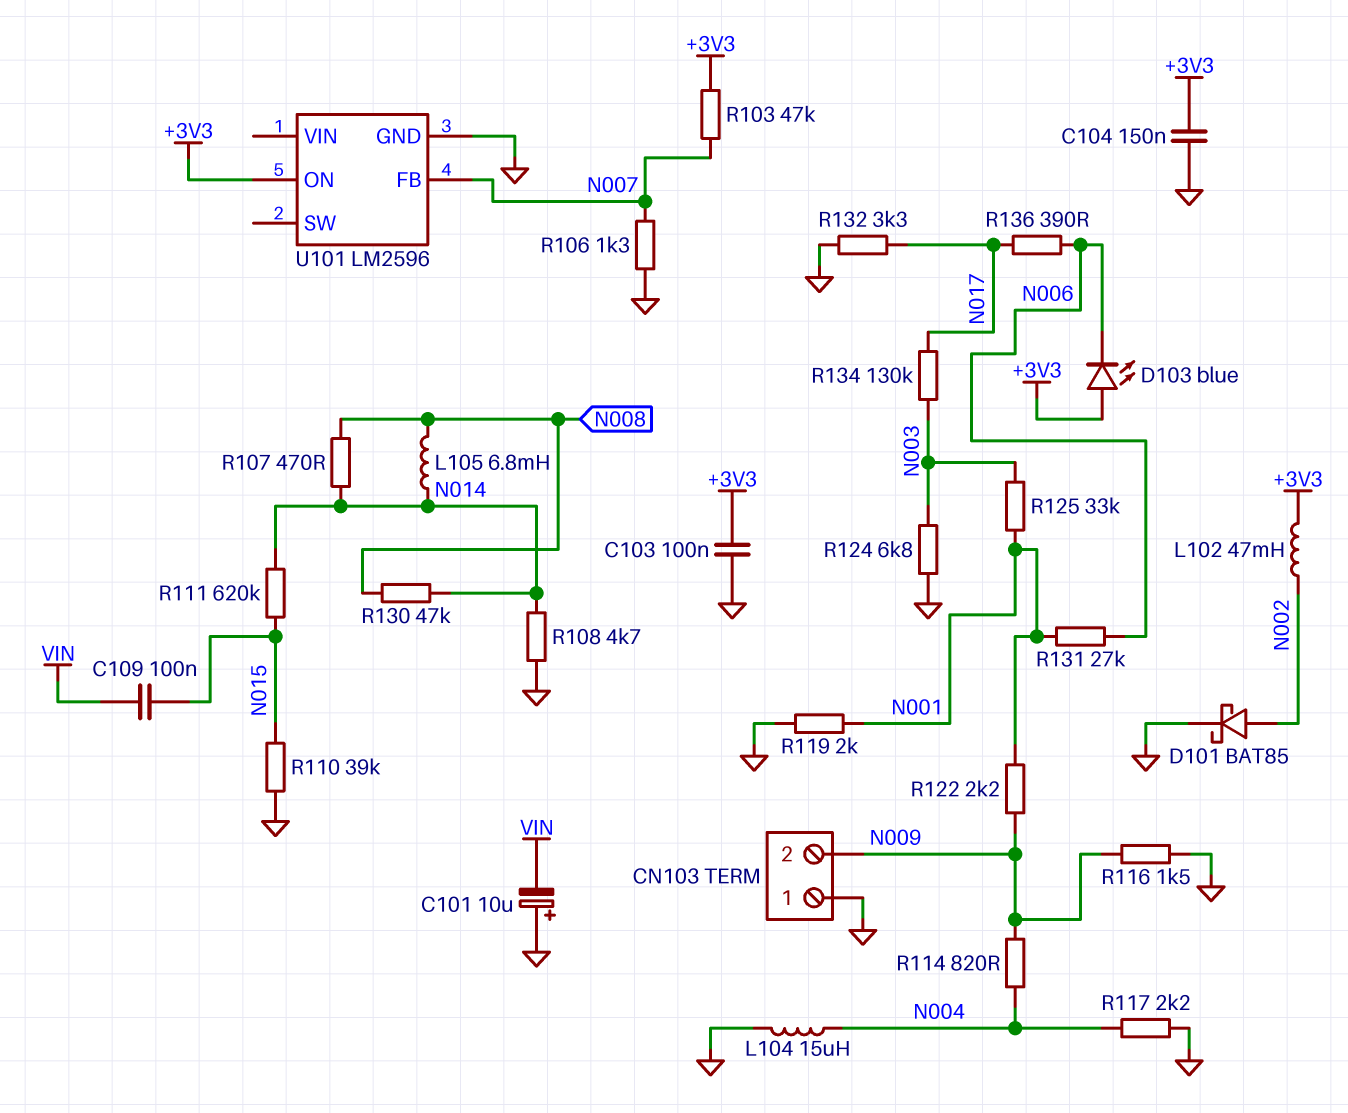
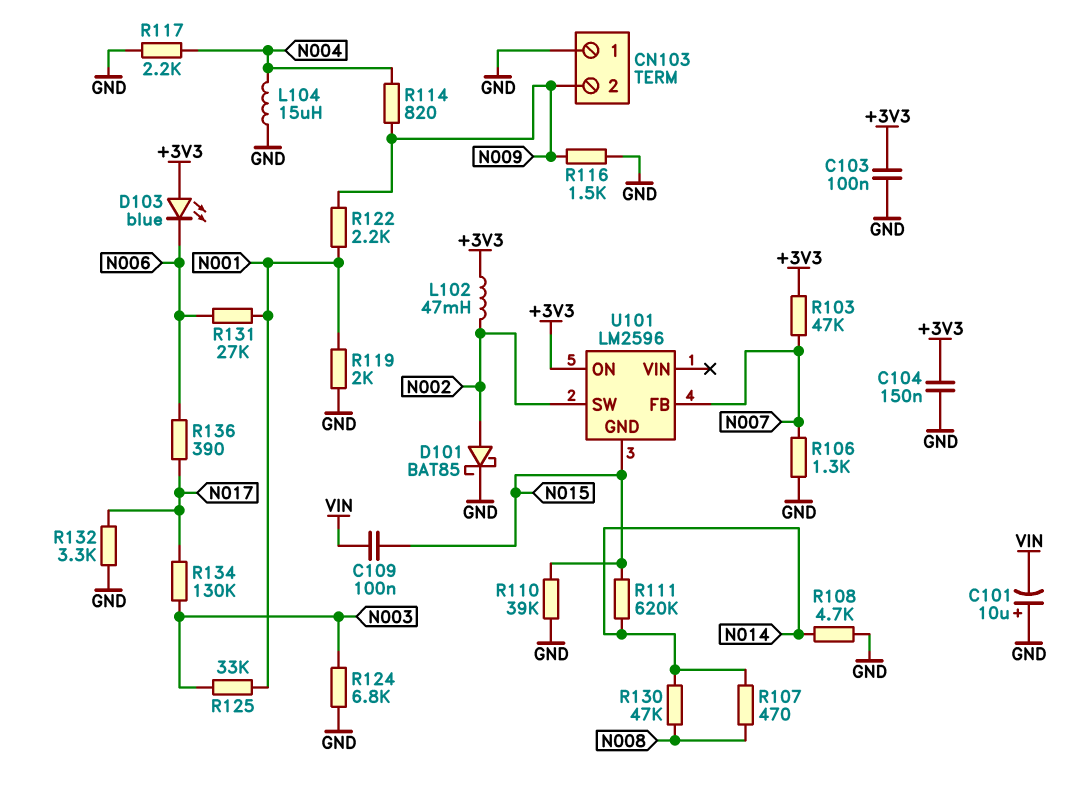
L105: 6.8mH (N008, N014) -> none
U101 pin GND: GND -> N015
U101 pin SW: none -> N002

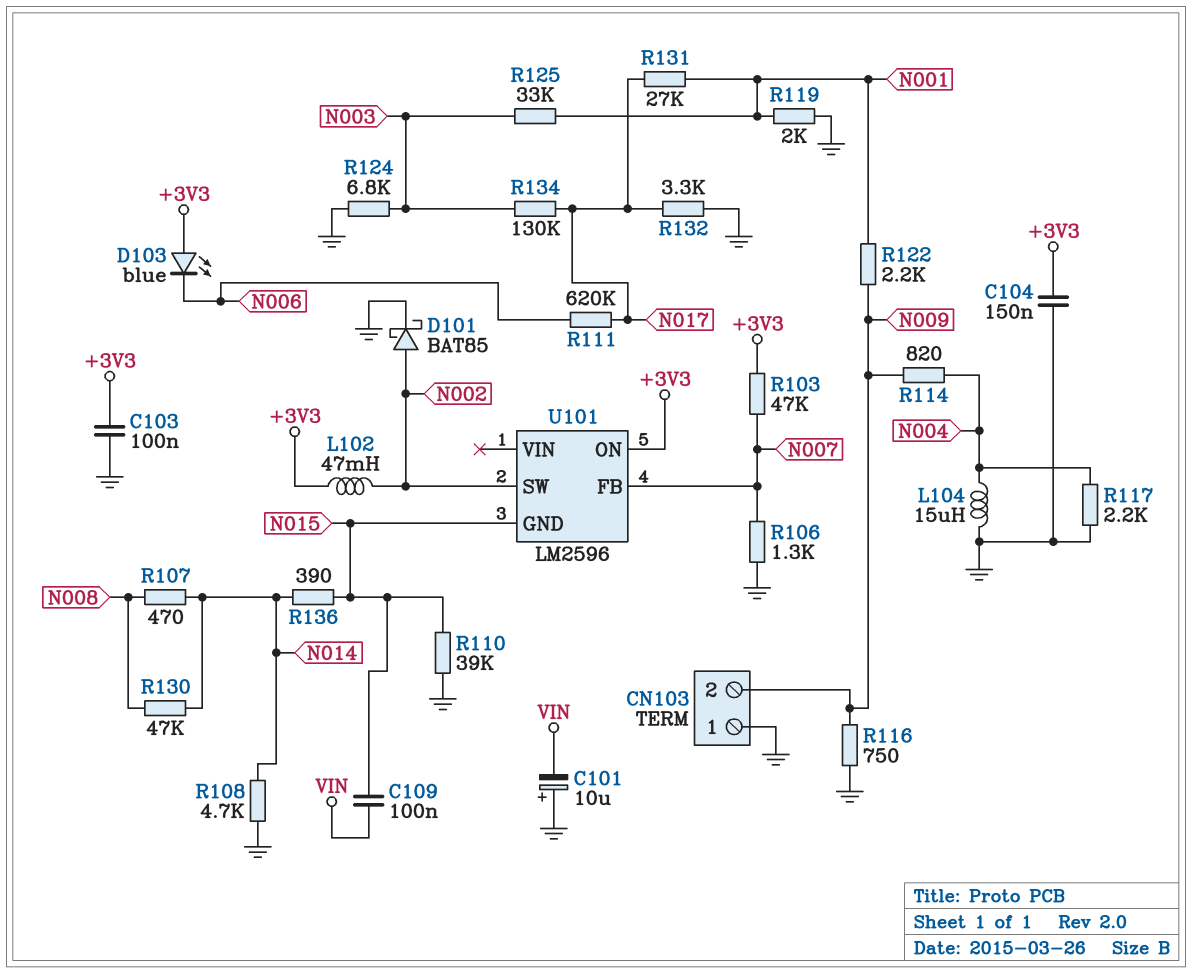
R111: 620k (N014, N015) -> 620k (N006, N017)
R116: 1.5k (GND, N009) -> 750 (GND, N009)
R131: 27k (N001, N006) -> 27k (N001, N017)
R136: 390 (N006, N017) -> 390 (N014, N015)

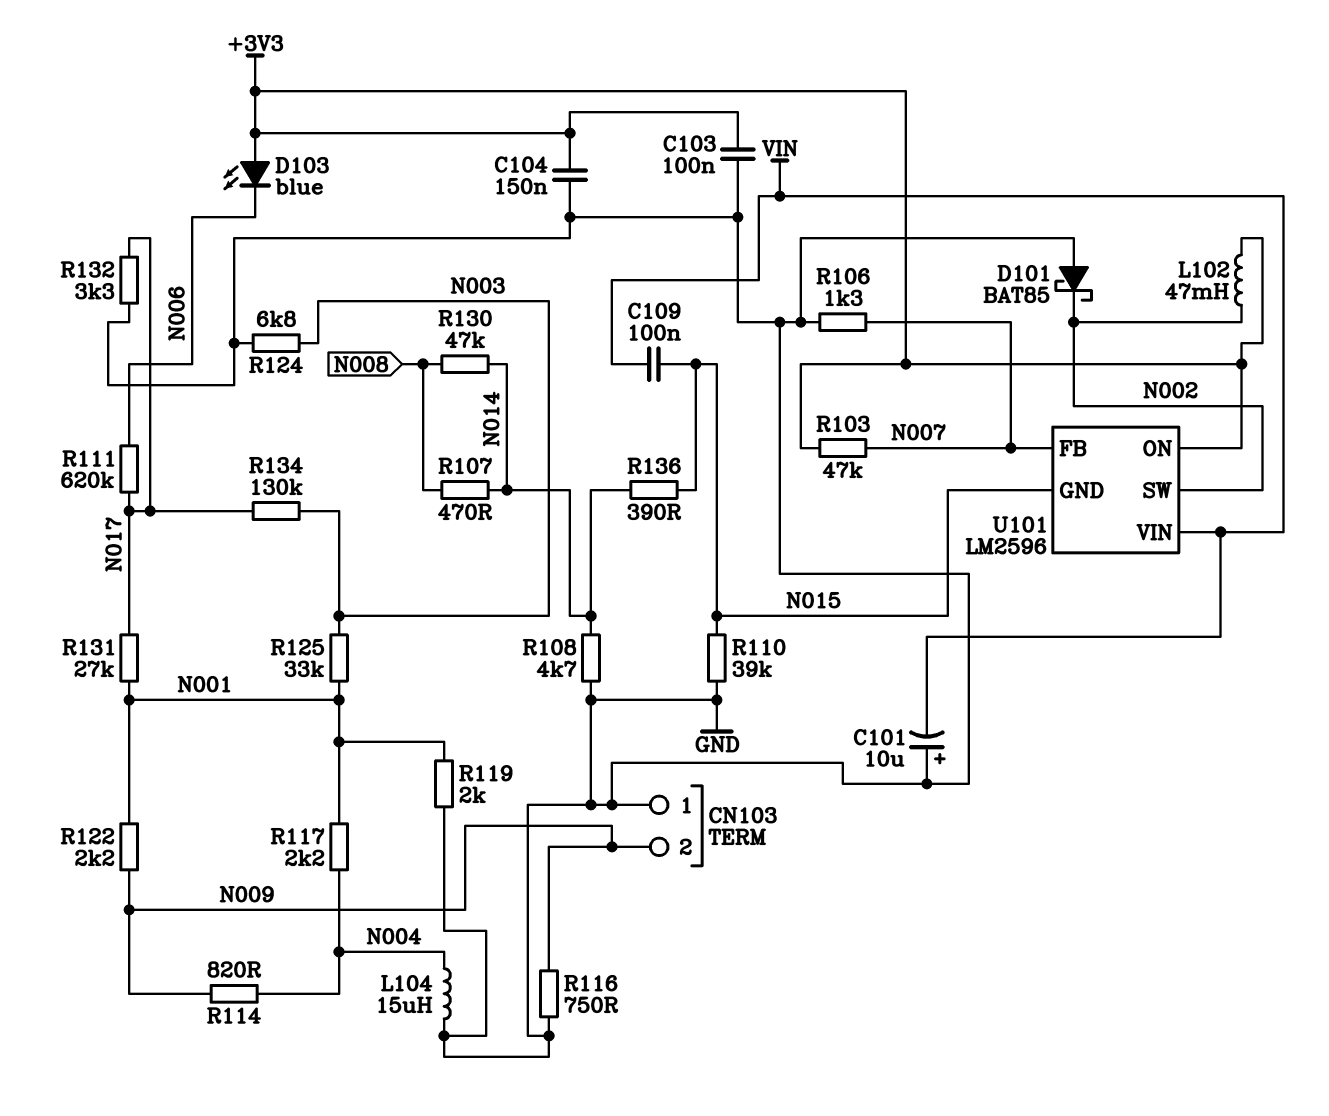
D101: schottky BAT85 (A N002, K GND) -> schottky BAT85 (A GND, K N002)
R117: 2.2k (GND, N004) -> 2.2k (N001, N004)
U101 pin VIN: none -> VIN

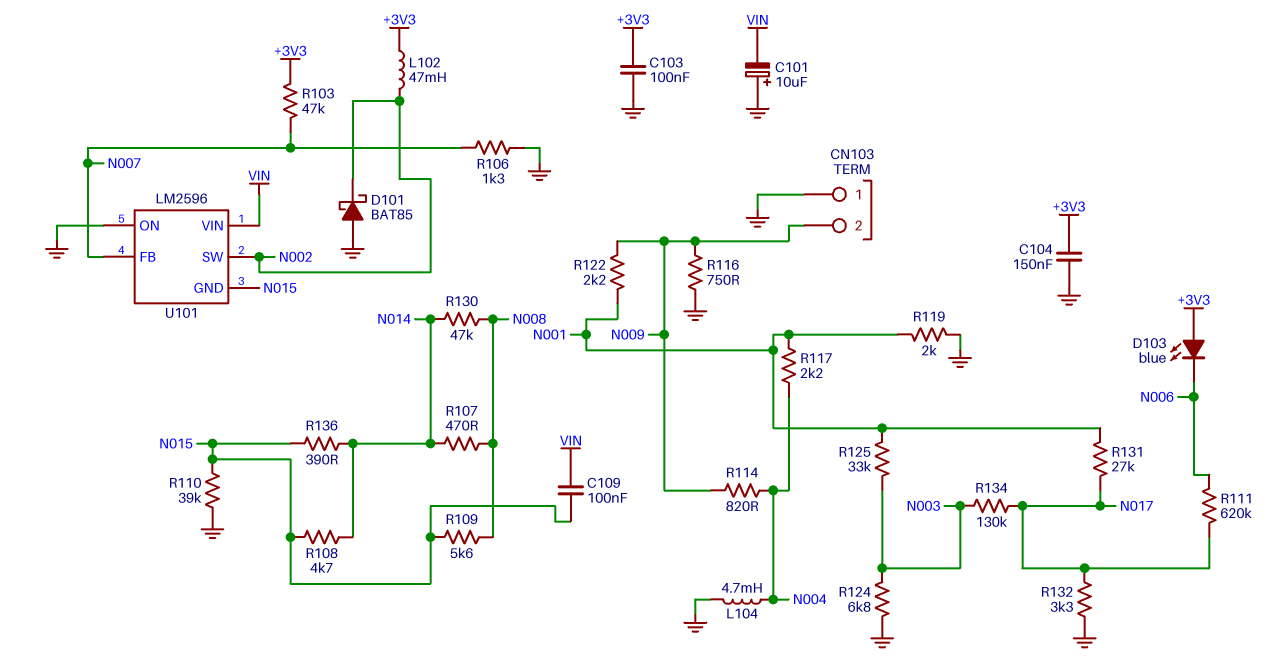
L104: 15uH (GND, N004) -> 4.7mH (GND, N004)
R108: 4.7k (GND, N014) -> 4.7k (N014, N015)
R109: none -> 5.6k (N008, N015)
U101 pin ON: +3V3 -> GND

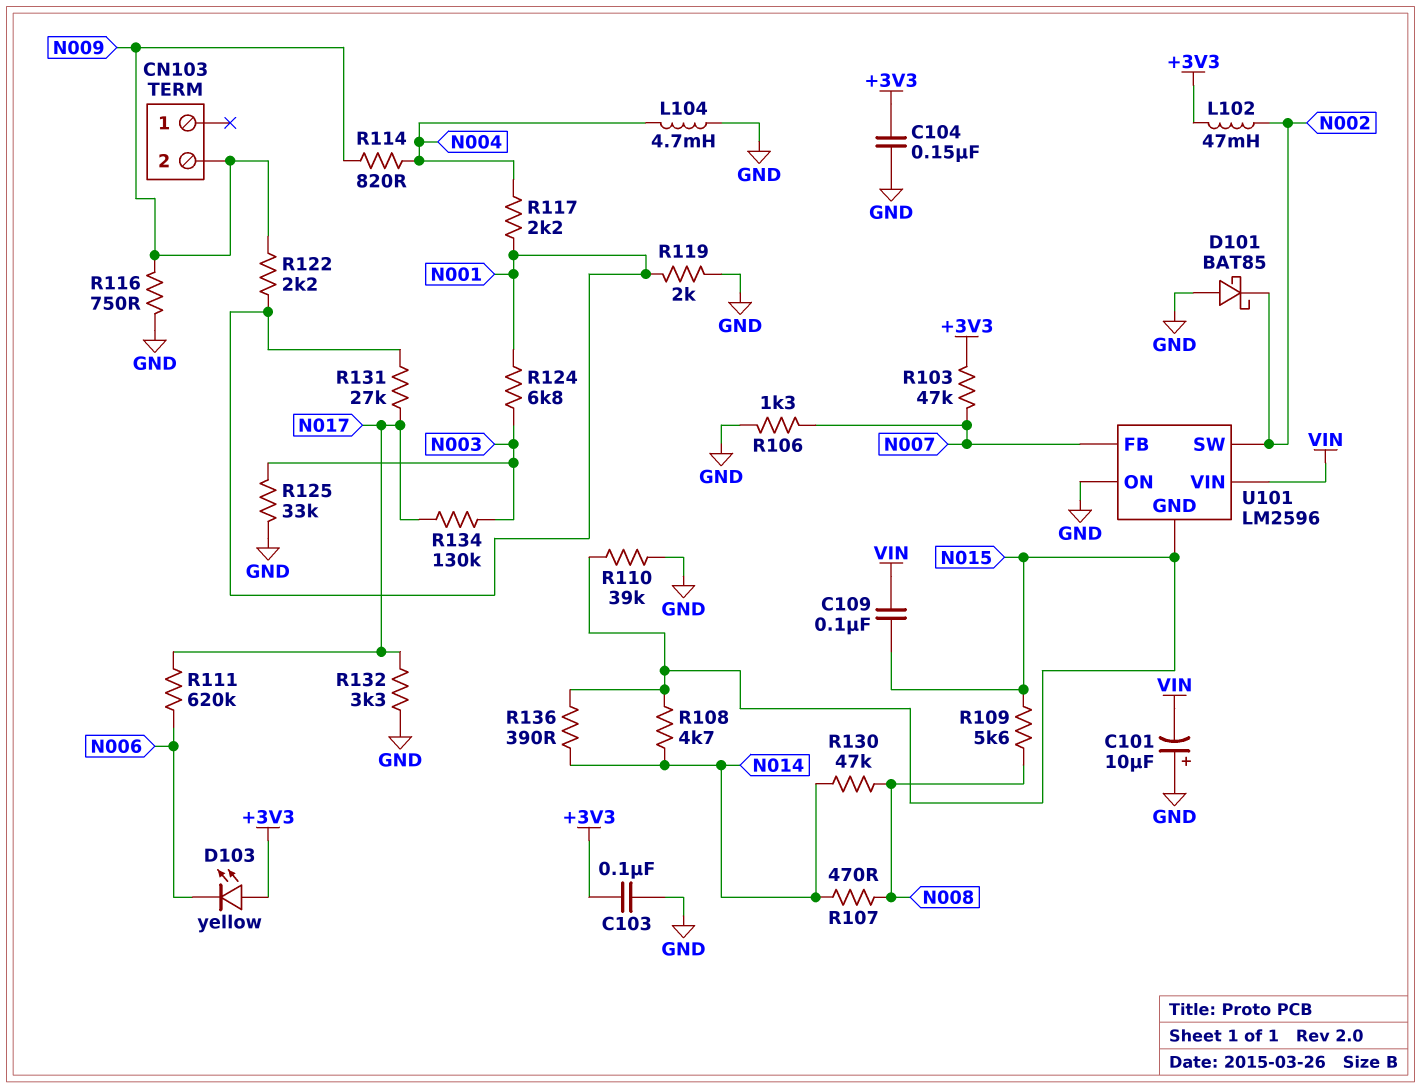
CN103 pin 1: GND -> none
D103: LED blue (A +3V3, K N006) -> LED yellow (A +3V3, K N006)
R124: 6.8k (GND, N003) -> 6.8k (N001, N003)
R125: 33k (N001, N003) -> 33k (GND, N003)

